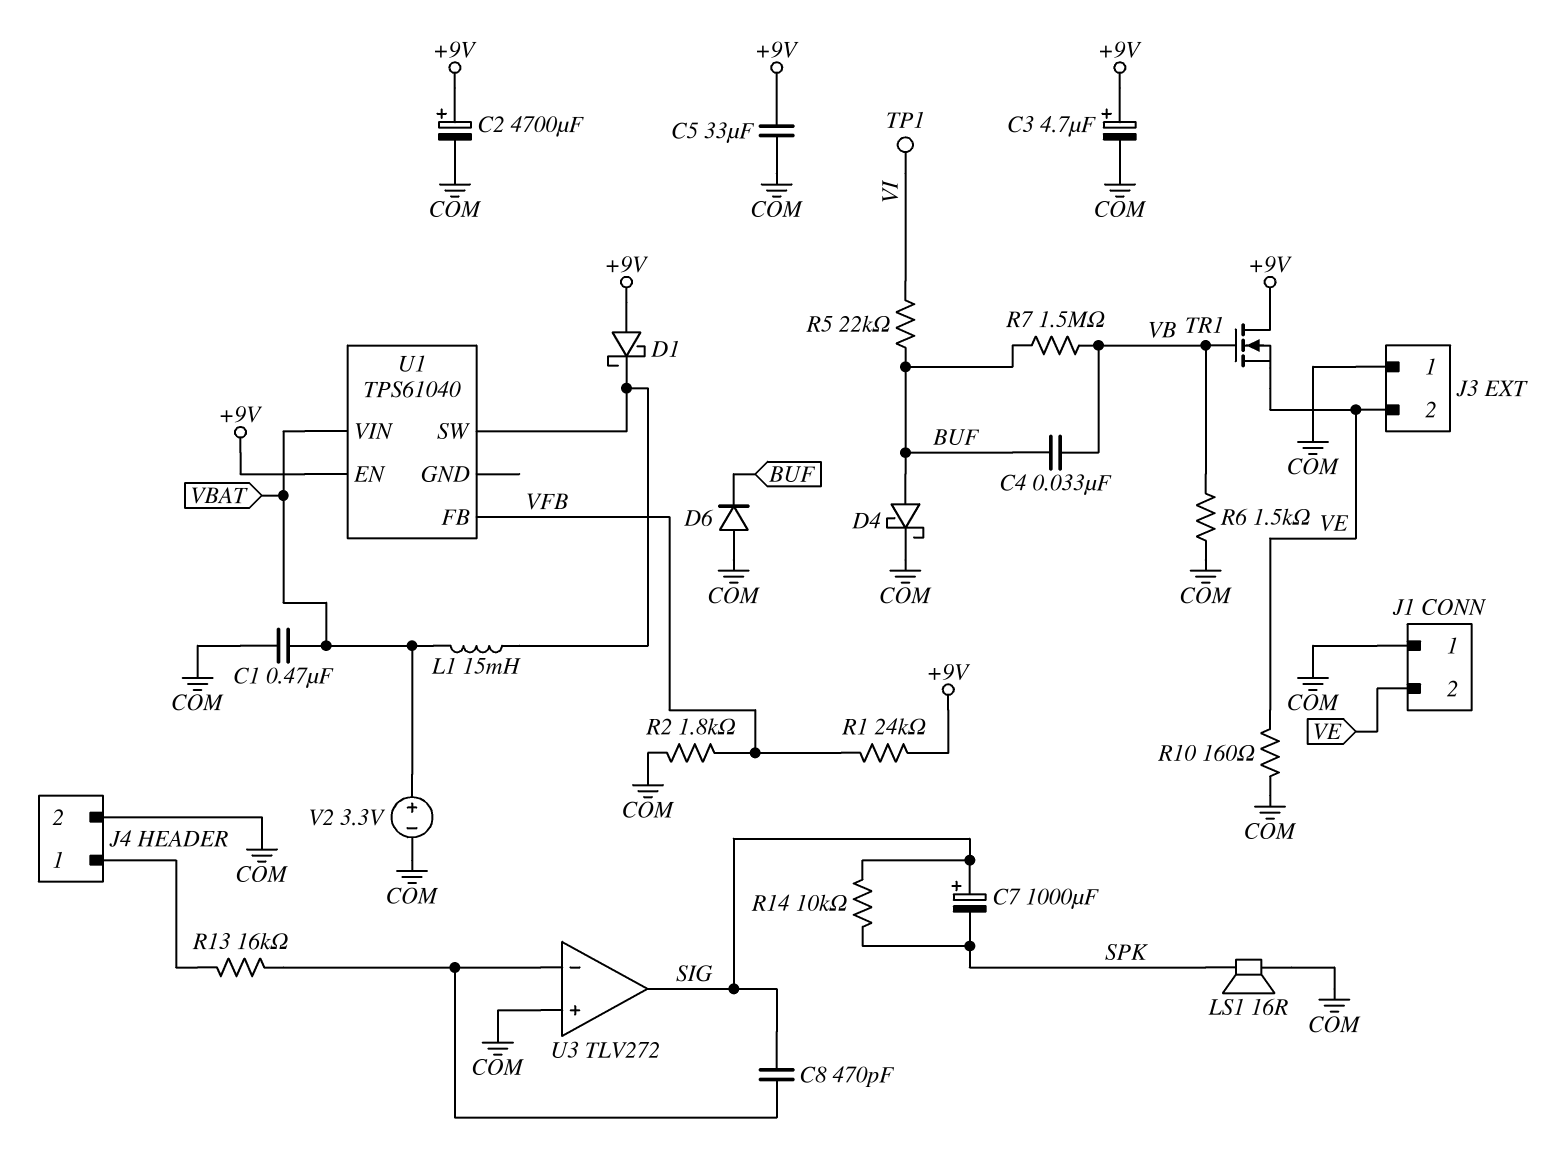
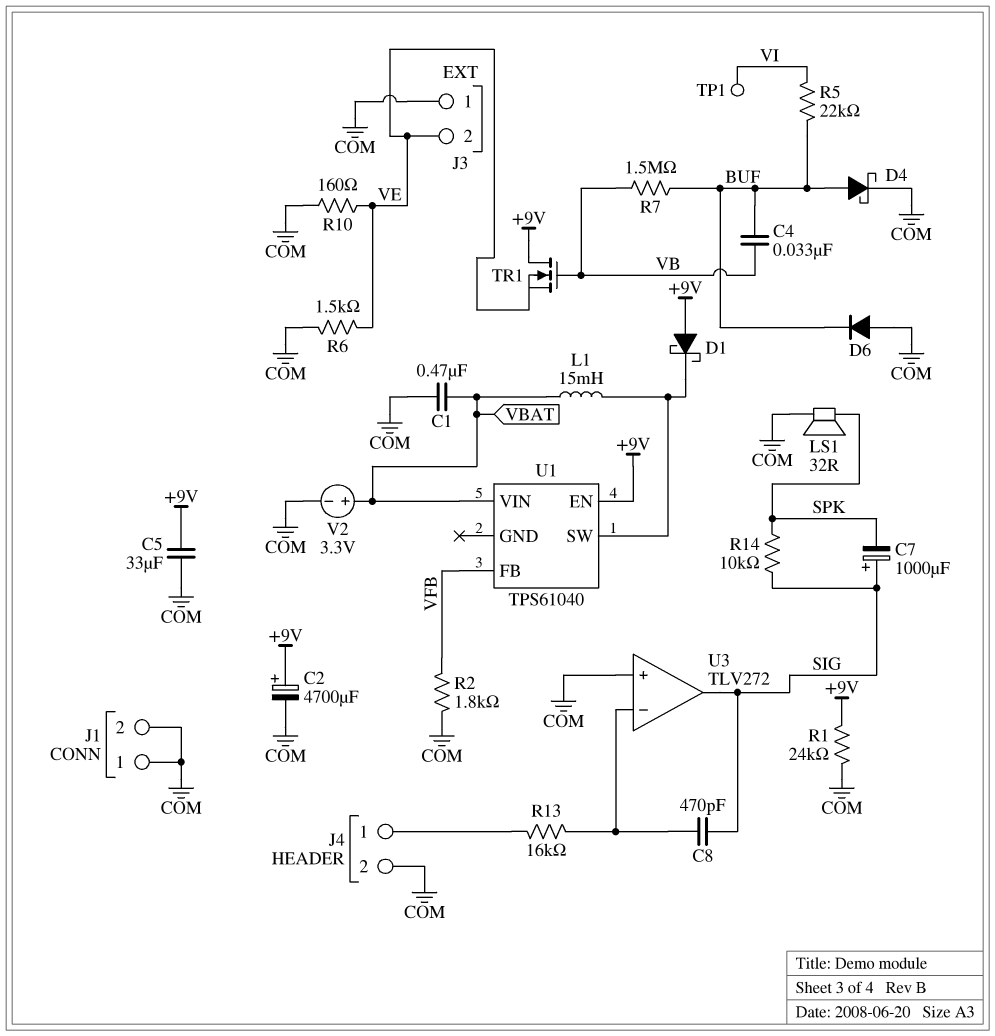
C3: 4.7uF (plus +9V, minus COM) -> none
J1 pin 2: VE -> COM
LS1: speaker 16R (COM, SPK) -> speaker 32R (COM, SPK)
R1: 24k (+9V, VFB) -> 24k (+9V, COM)
R6: 1.5k (COM, VB) -> 1.5k (COM, VE)

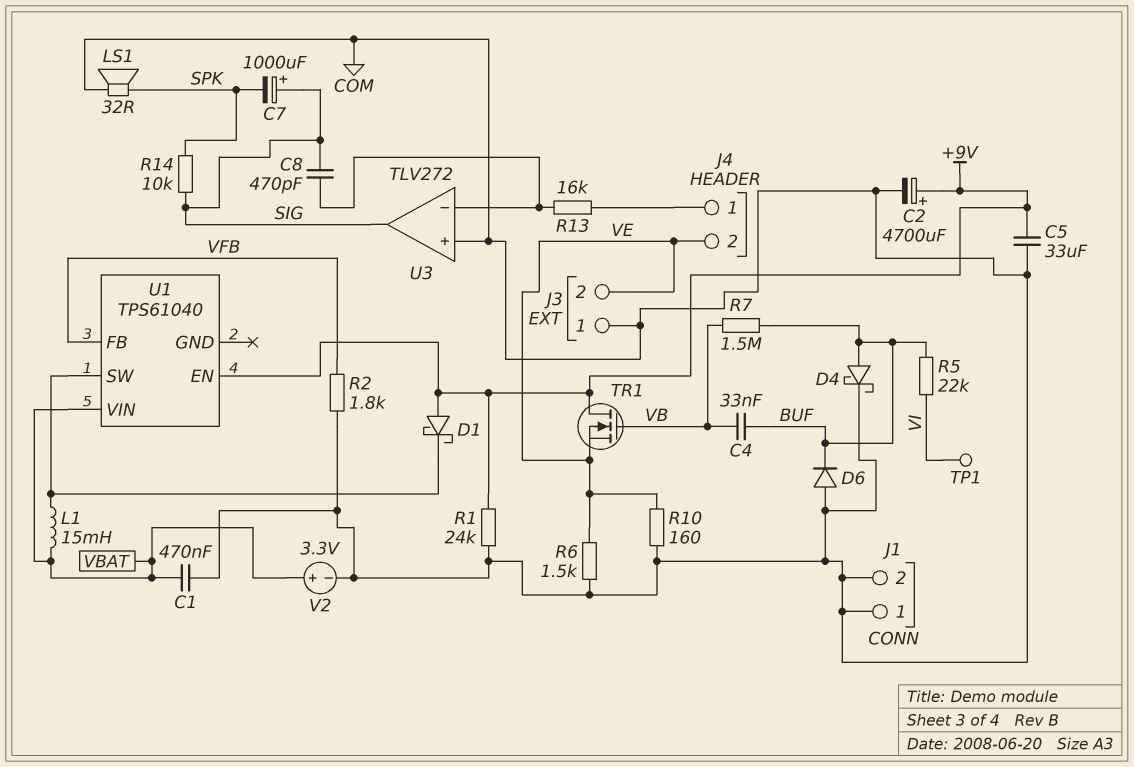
J4 pin 2: COM -> VE

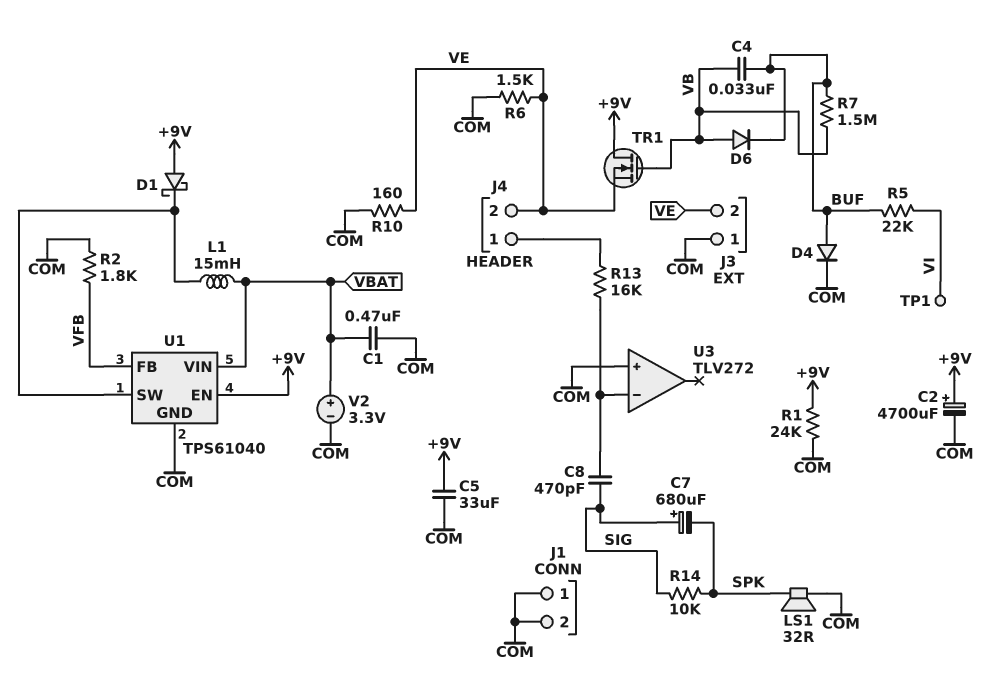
C7: 1000uF (plus SIG, minus SPK) -> 680uF (plus SIG, minus SPK)
D4: schottky (A BUF, K COM) -> diode (A BUF, K COM)
D6: diode (A COM, K BUF) -> diode (A VB, K BUF)
U1 pin GND: none -> COM
U3 pin out: SIG -> none

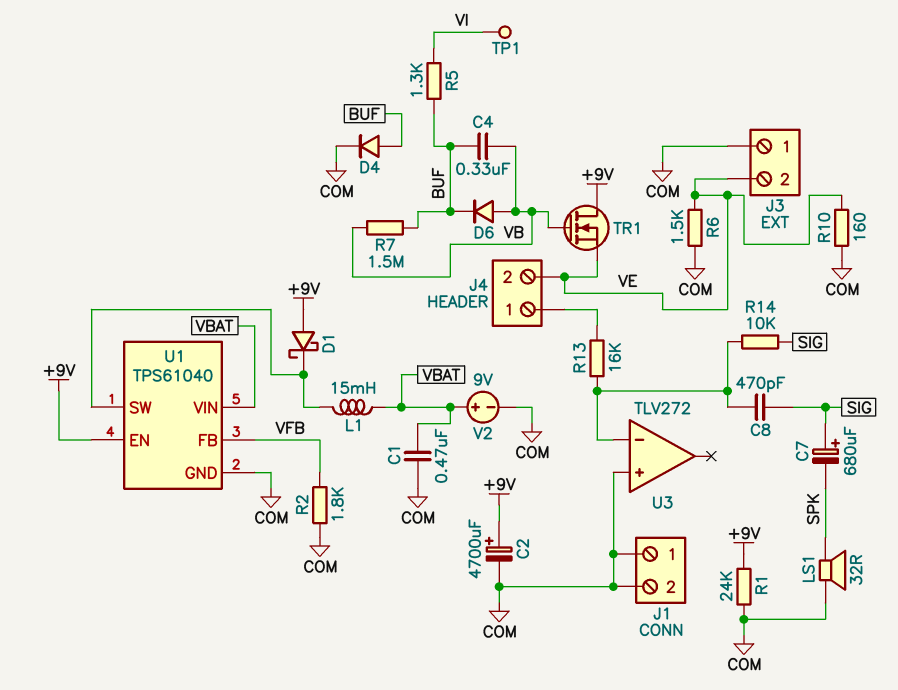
C4: 33nF (BUF, VB) -> 330nF (BUF, VB)
C5: 33uF (+9V, COM) -> none
R5: 22k (BUF, VI) -> 1.3k (BUF, VI)
R14: 10k (SIG, SPK) -> 10k (SIG, U3/in-)
V2: 3.3V (plus VBAT, minus COM) -> 9V (plus VBAT, minus COM)

